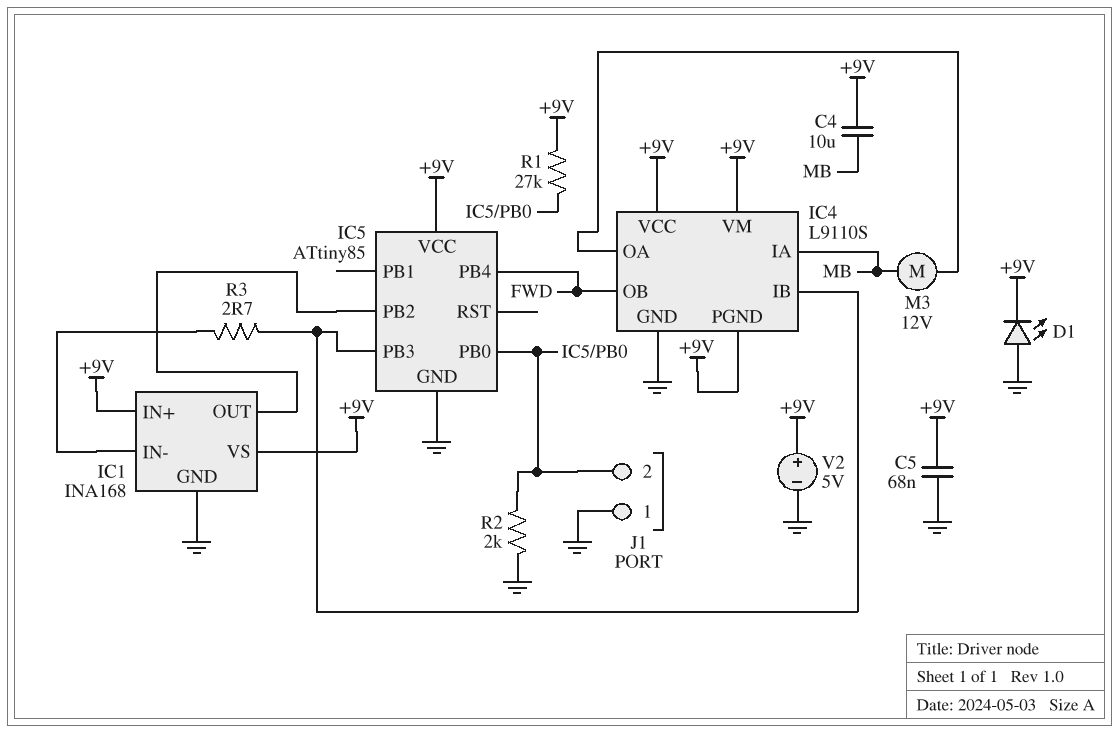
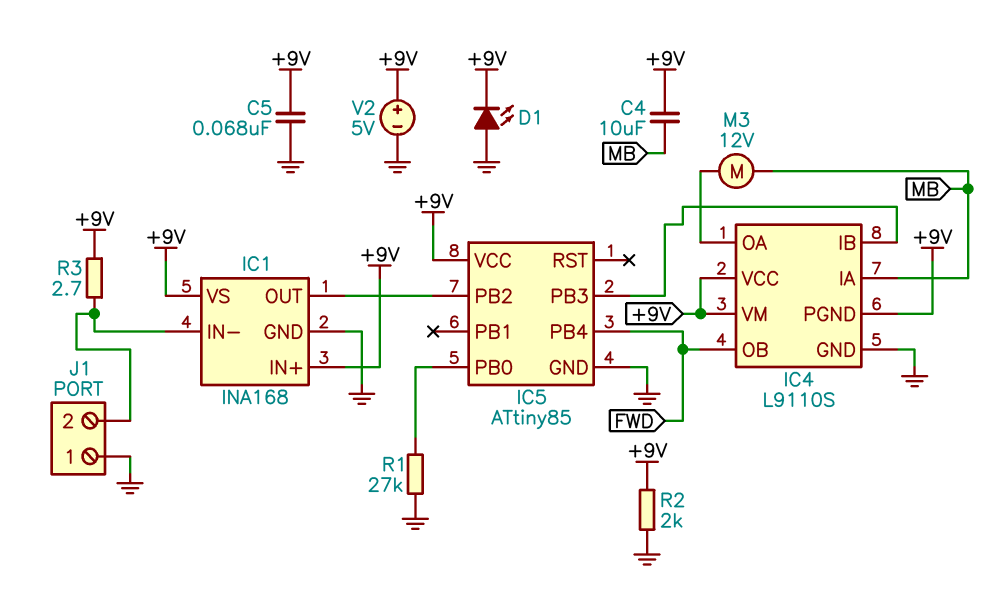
J1 pin 2: IC5/PB0 -> IC1/IN-
R1: 27k (+9V, IC5/PB0) -> 27k (GND, IC5/PB0)
R2: 2k (GND, IC5/PB0) -> 2k (+9V, GND)
R3: 2.7 (IC1/IN-, IC4/IB) -> 2.7 (+9V, IC1/IN-)

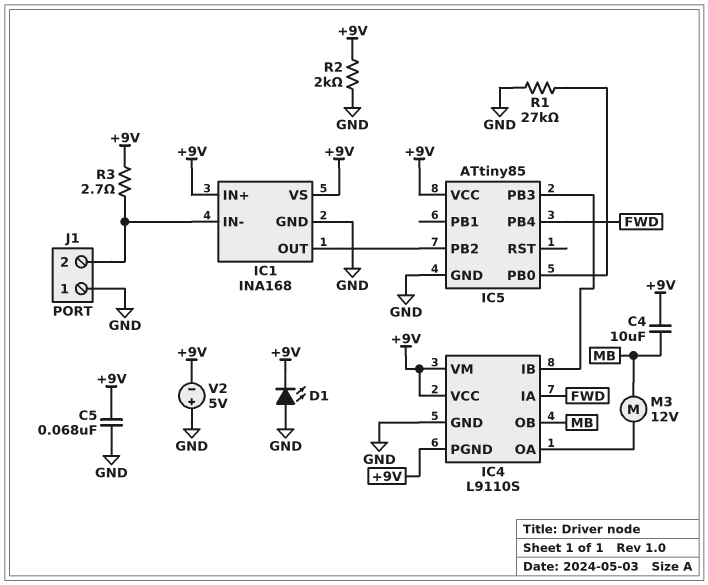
IC4 pin IA: MB -> FWD
IC4 pin OB: FWD -> MB
V2: 5V (plus +9V, minus GND) -> 5V (plus GND, minus +9V)

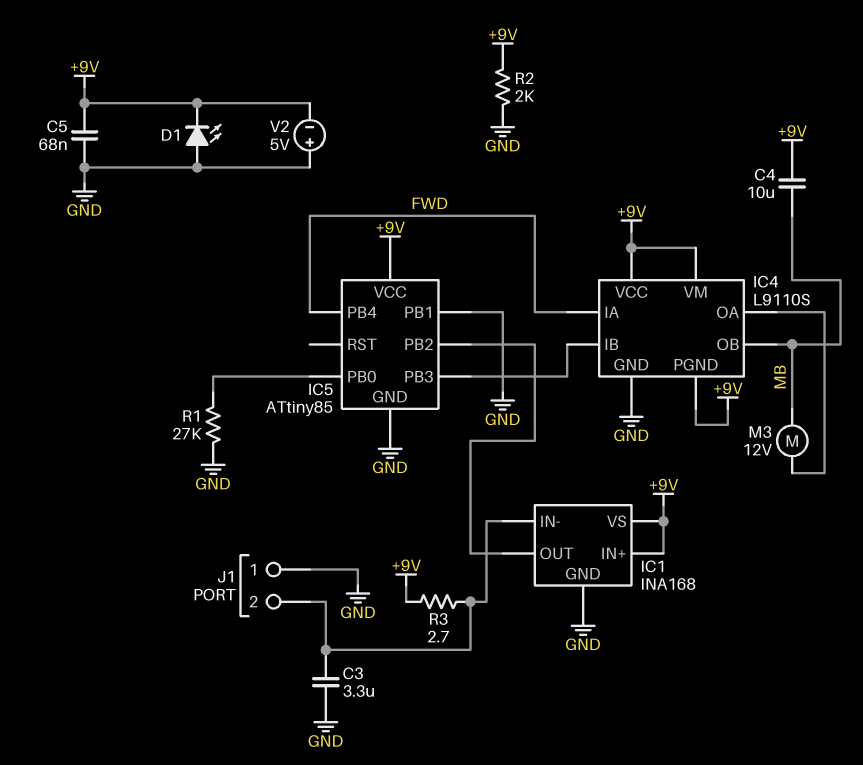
C3: none -> 3.3uF (GND, IC1/IN-)
IC5 pin PB1: none -> GND

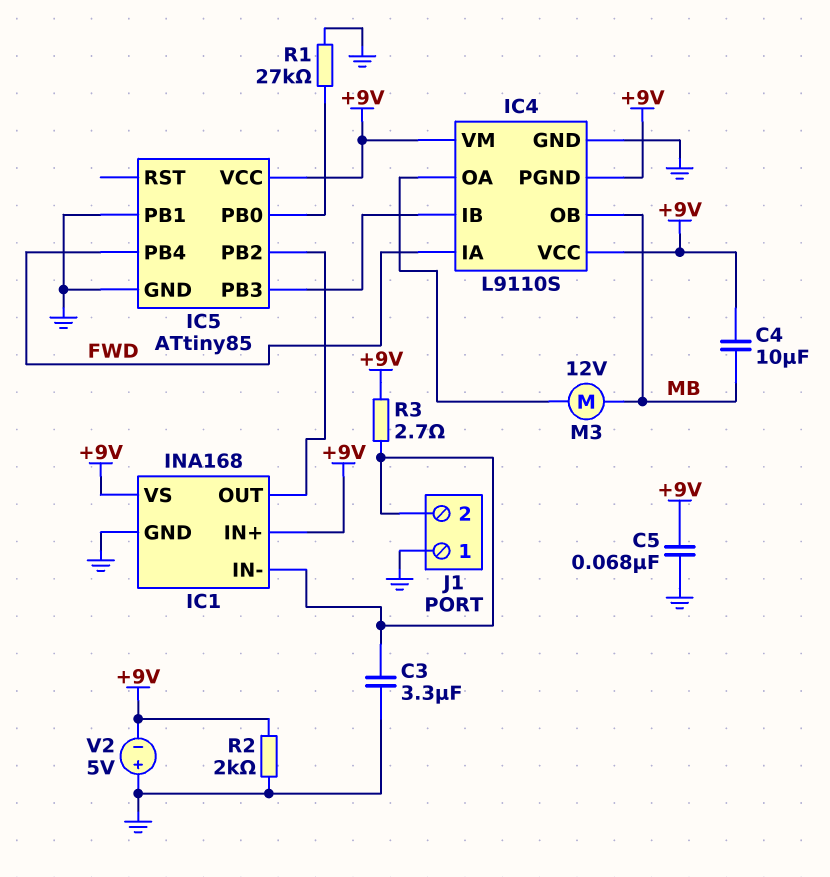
D1: LED (A GND, K +9V) -> none

